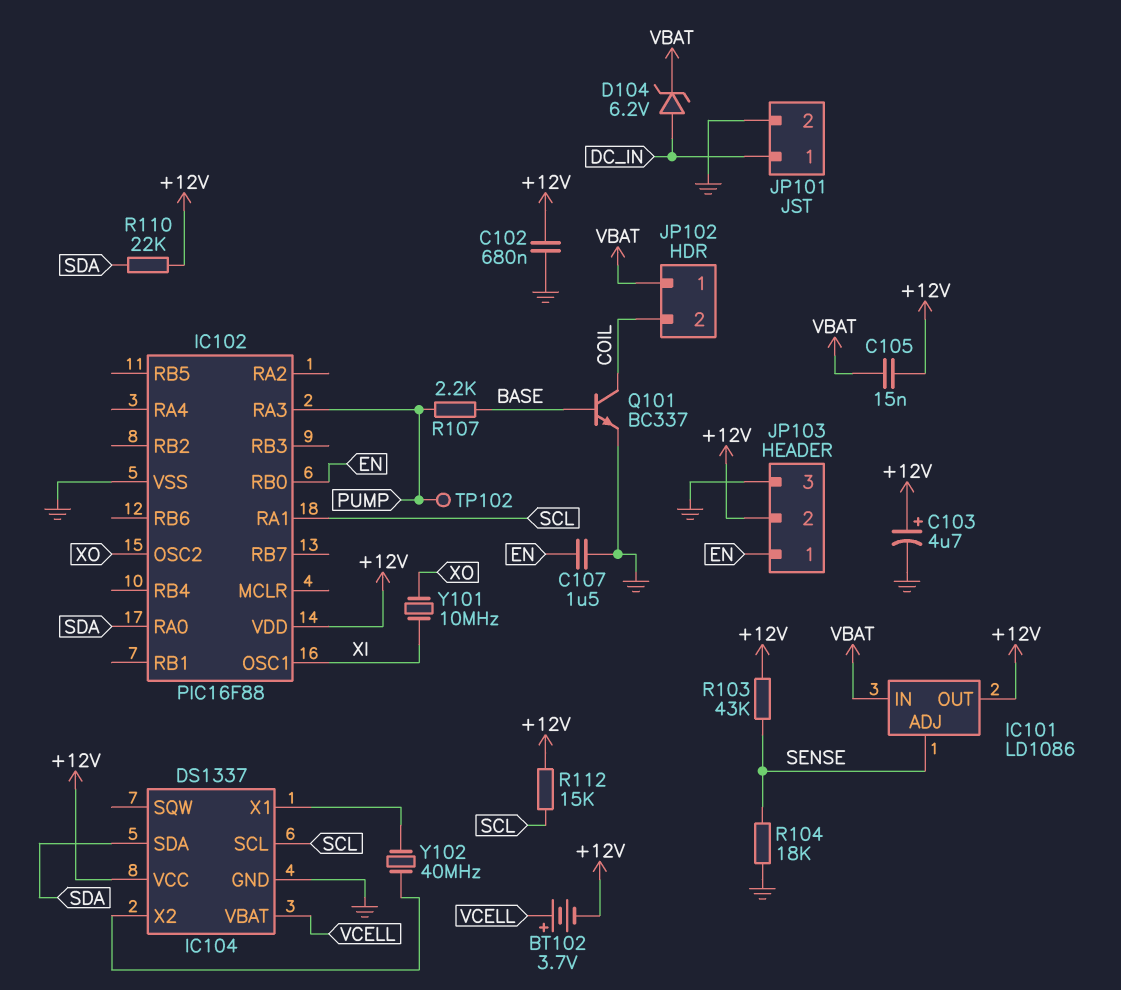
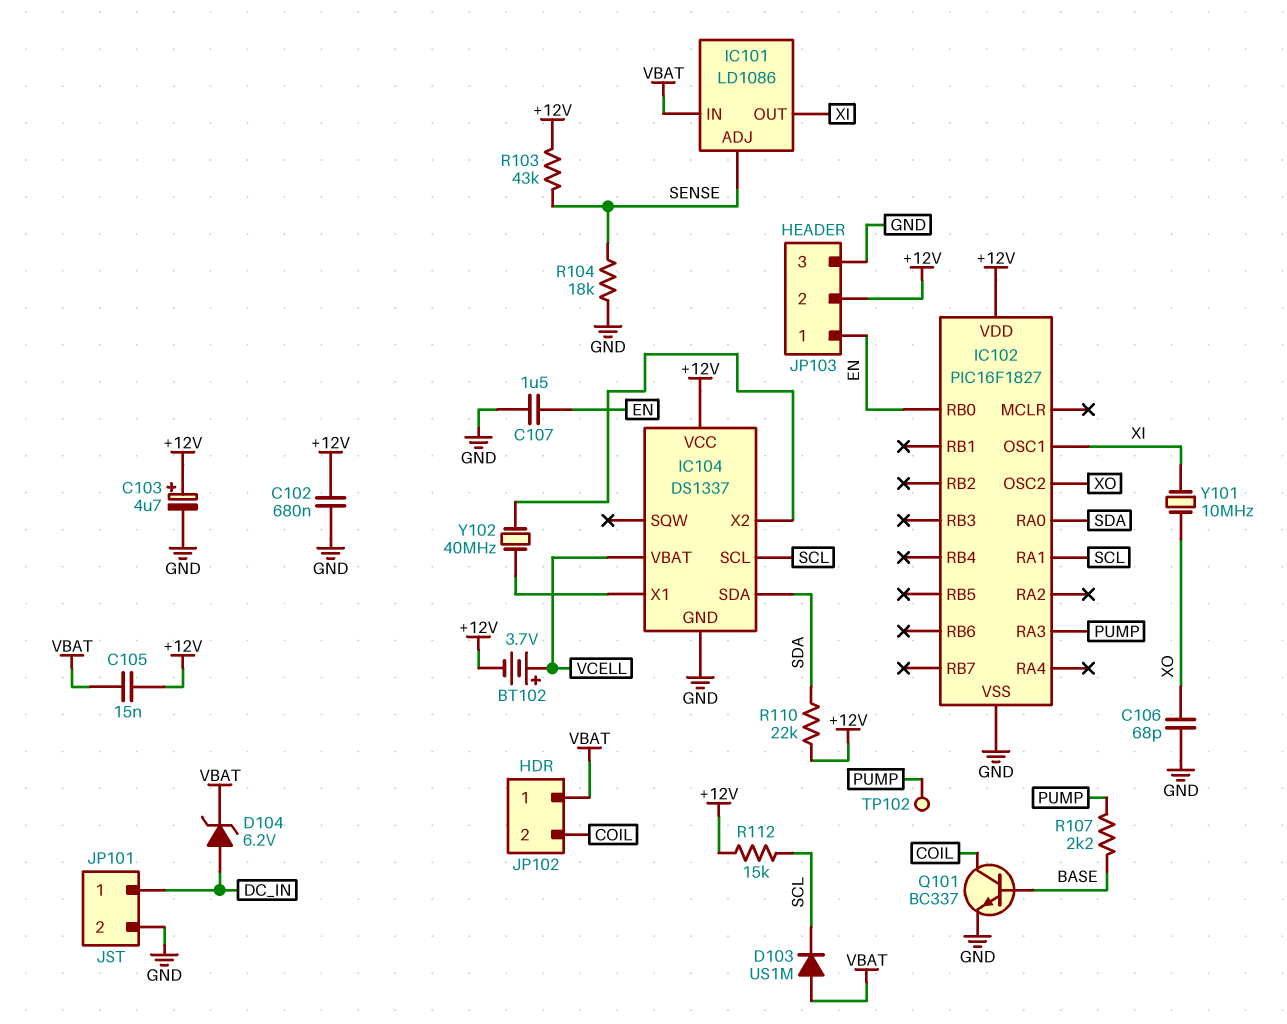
C106: none -> 68pF (GND, XO)
D103: none -> diode US1M (A VBAT, K SCL)
IC101 pin OUT: +12V -> XI
IC102: PIC16F88 -> PIC16F1827

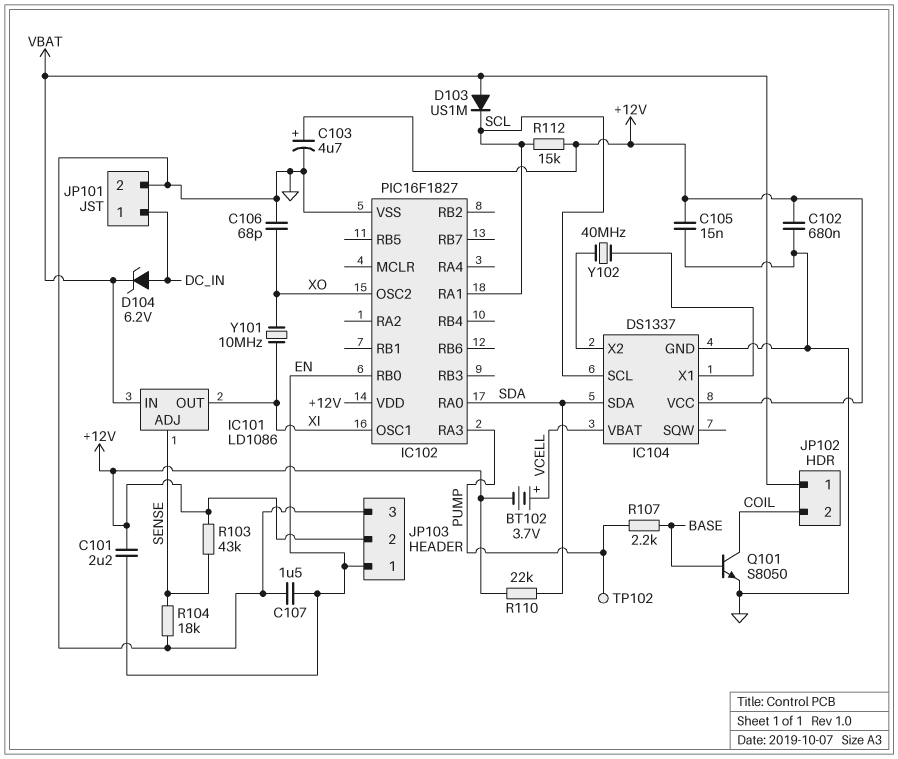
C101: none -> 2.2uF (+12V, EN)
C105: 15nF (+12V, VBAT) -> 15nF (+12V, GND)
Q101: NPN BC337 (B BASE, C COIL, E GND) -> NPN S8050 (B BASE, C COIL, E GND)

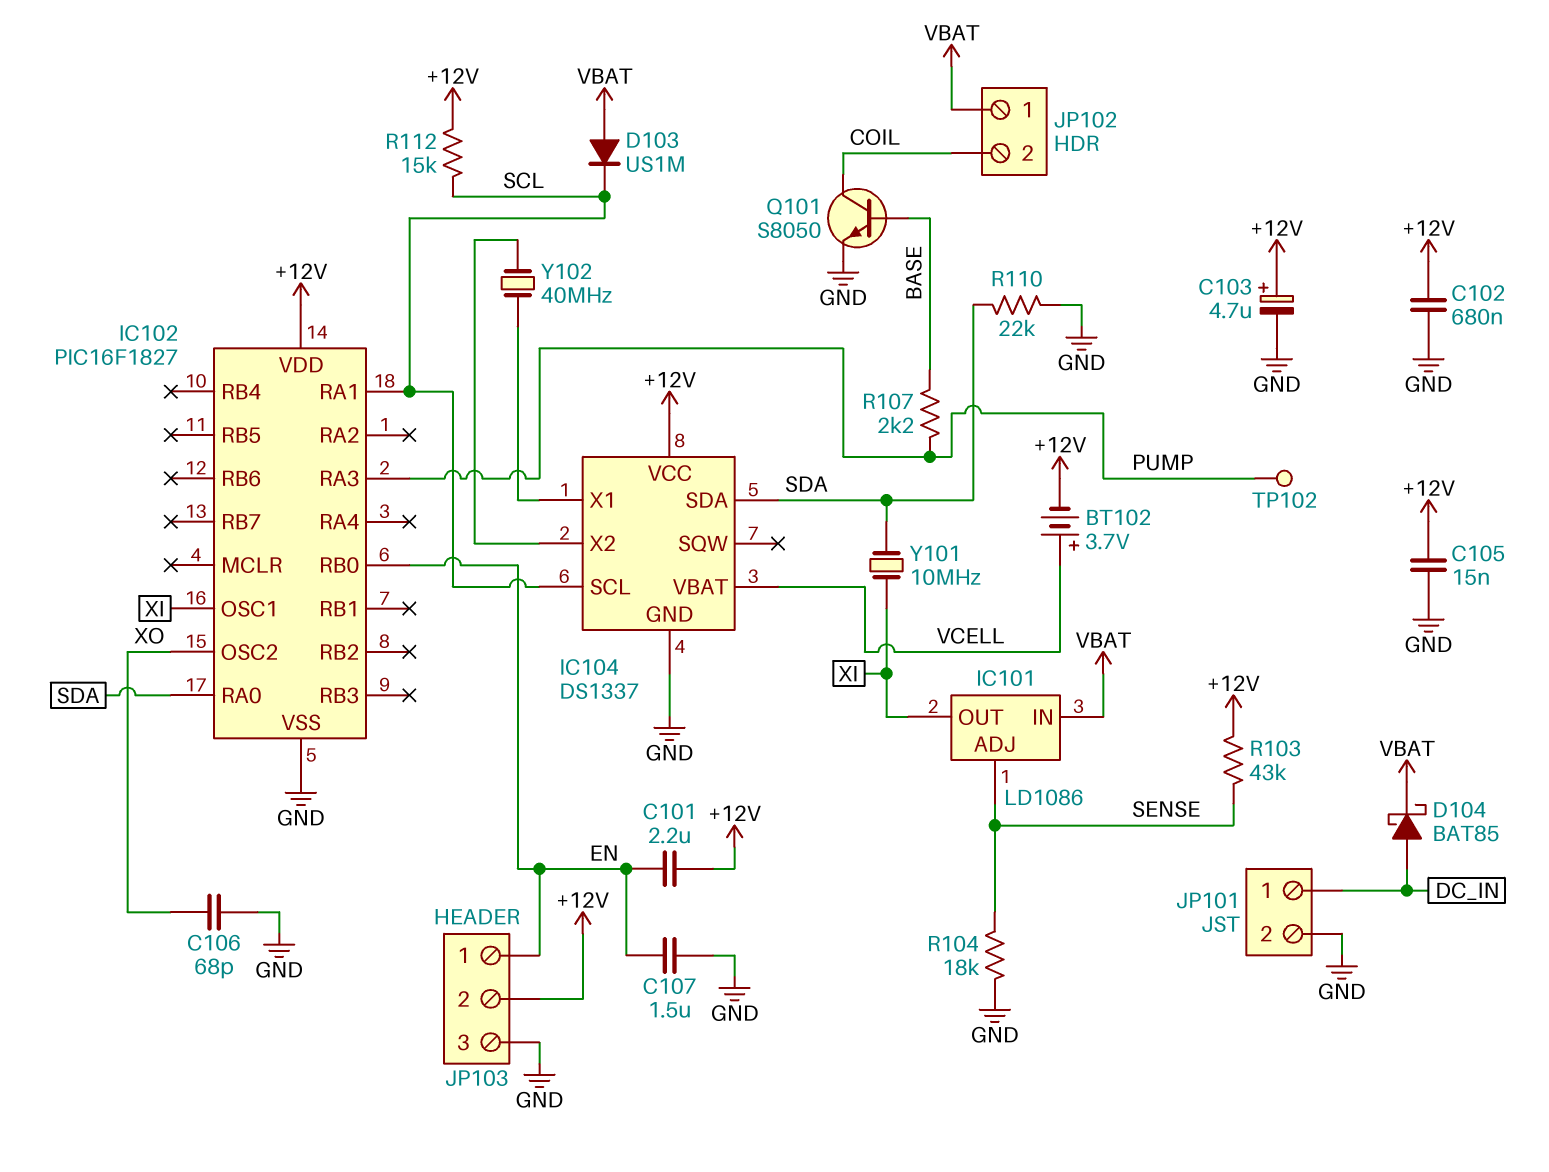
D104: zener 6.2V (A DC_IN, K VBAT) -> schottky BAT85 (A DC_IN, K VBAT)
R110: 22k (+12V, SDA) -> 22k (GND, SDA)
Y101: 10MHz (XI, XO) -> 10MHz (SDA, XI)

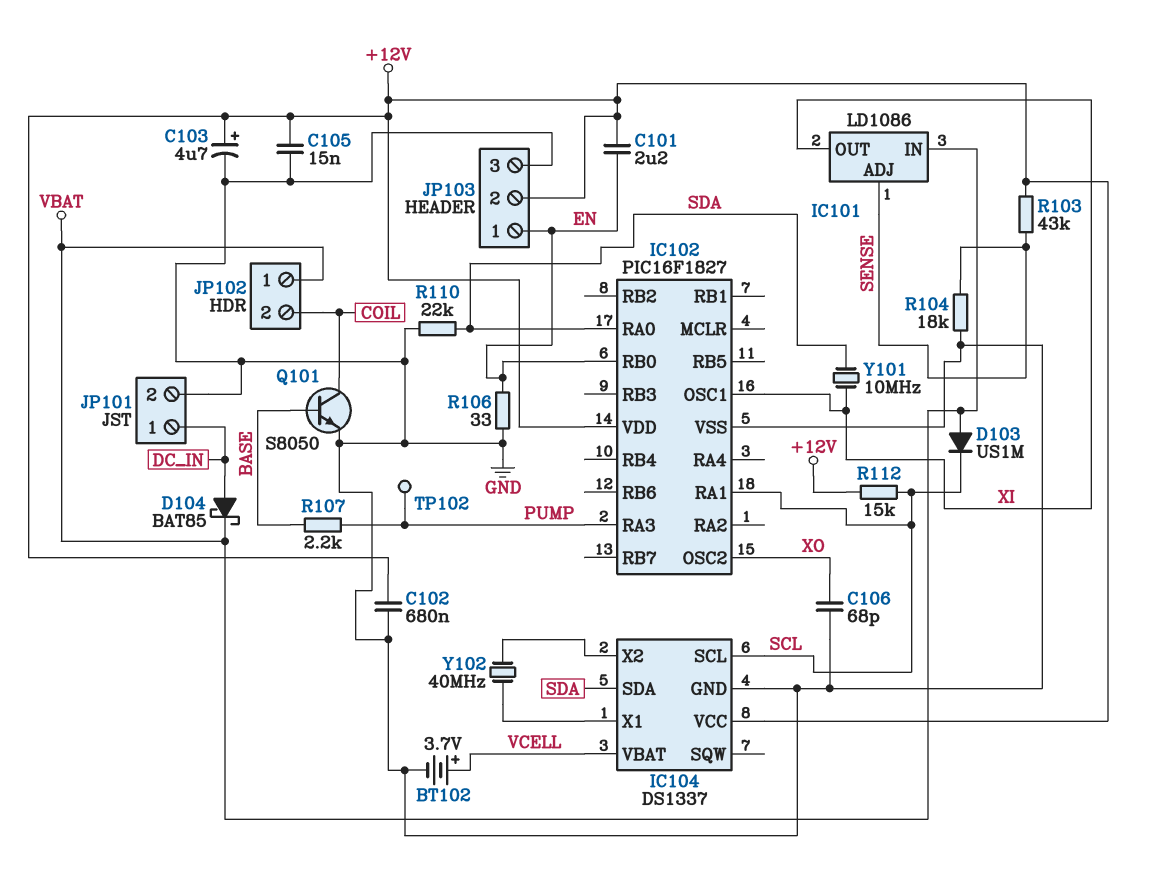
BT102: 3.7V (plus VCELL, minus +12V) -> 3.7V (plus VCELL, minus GND)
C107: 1.5uF (EN, GND) -> none
R106: none -> 33 (EN, GND)

